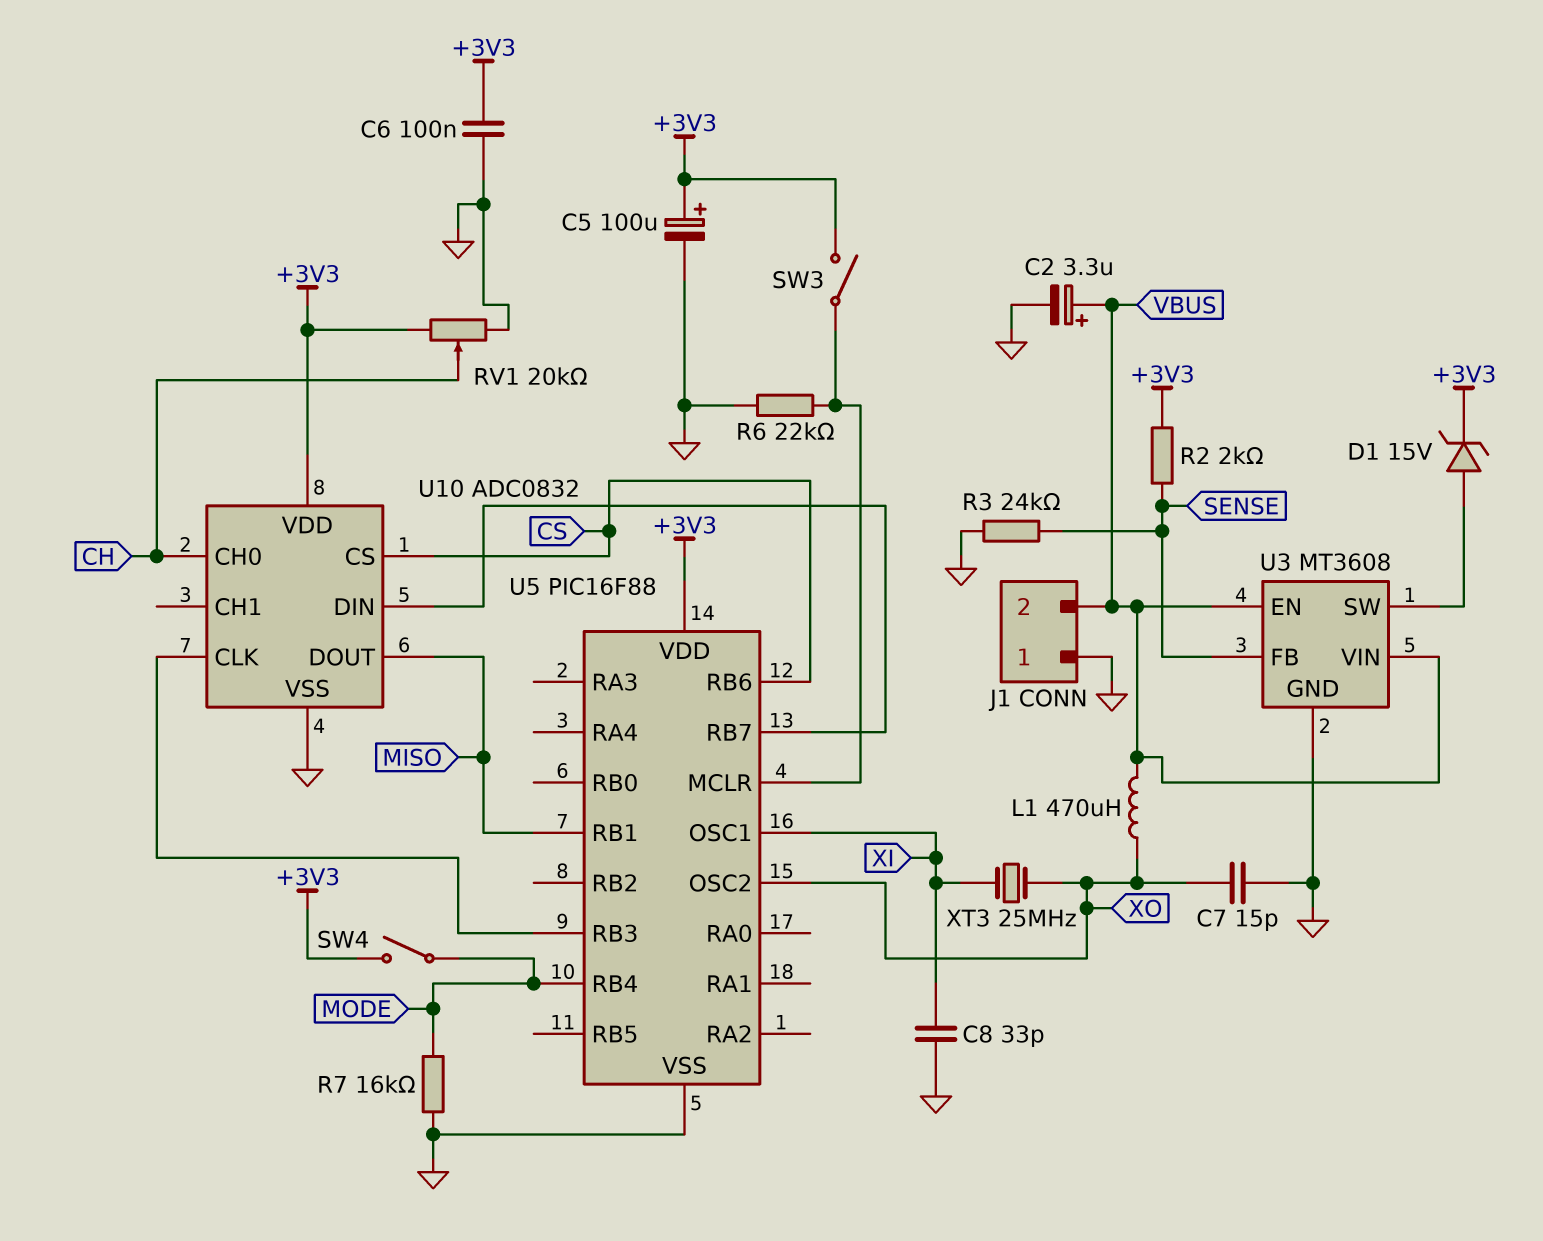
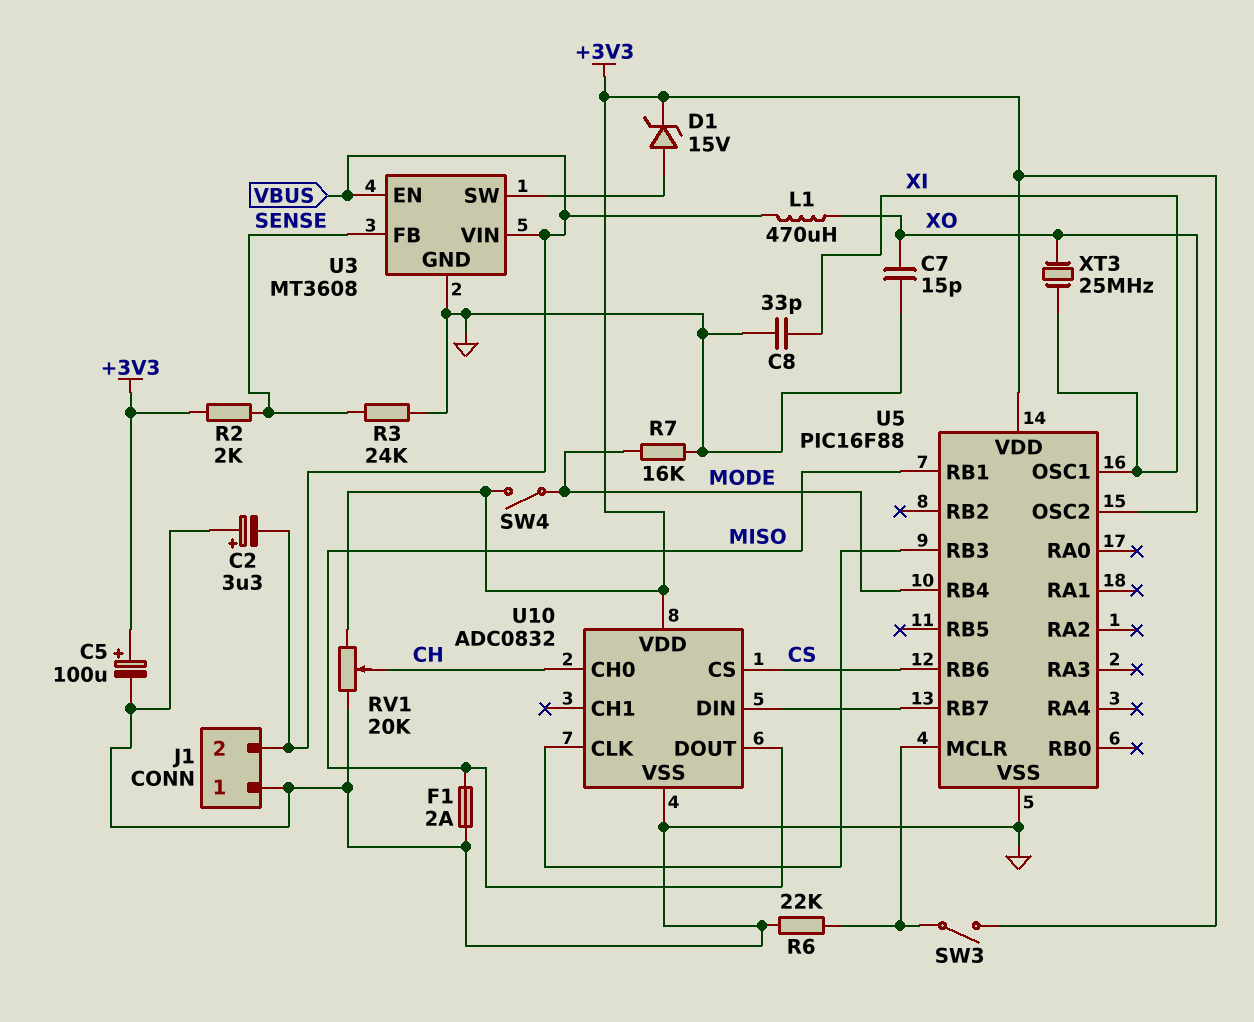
C2: 3.3uF (plus VBUS, minus GND) -> 3.3uF (plus GND, minus VBUS)
C6: 100nF (+3V3, GND) -> none
F1: none -> 2A (GND, MISO)

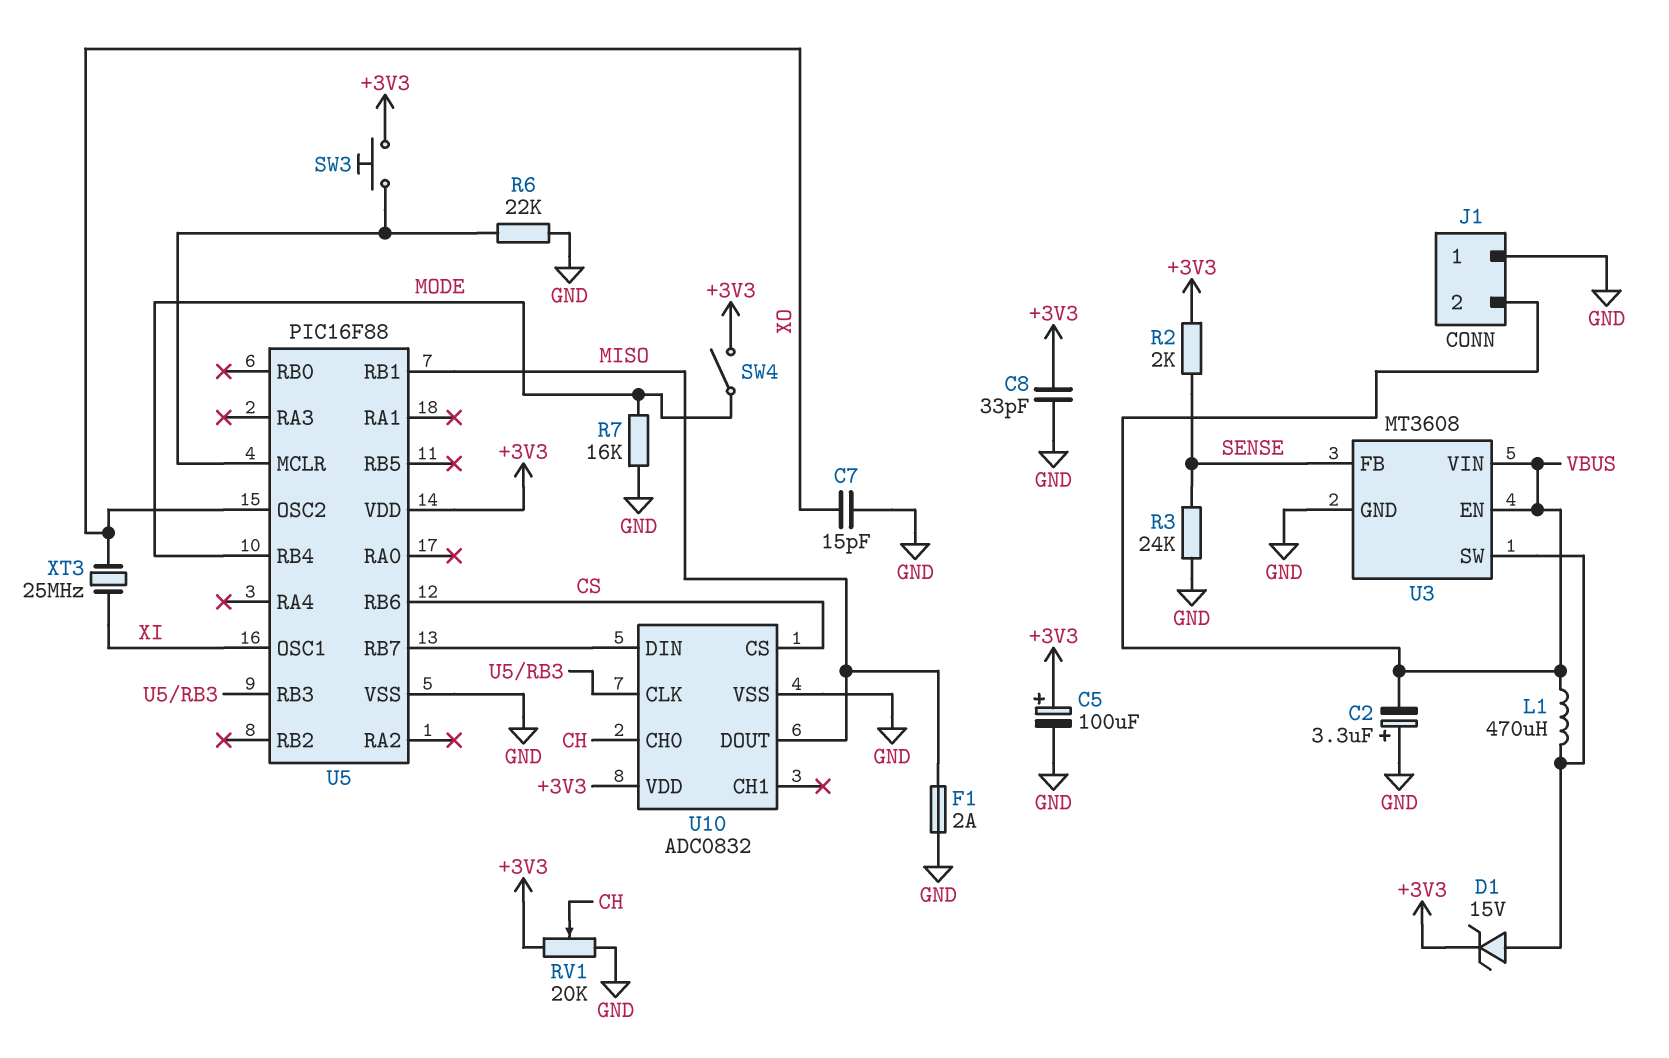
C8: 33pF (GND, XI) -> 33pF (+3V3, GND)
L1: 470uH (VBUS, XO) -> 470uH (U3/SW, VBUS)
SW3: switch (+3V3, U5/MCLR) -> button (+3V3, U5/MCLR)

